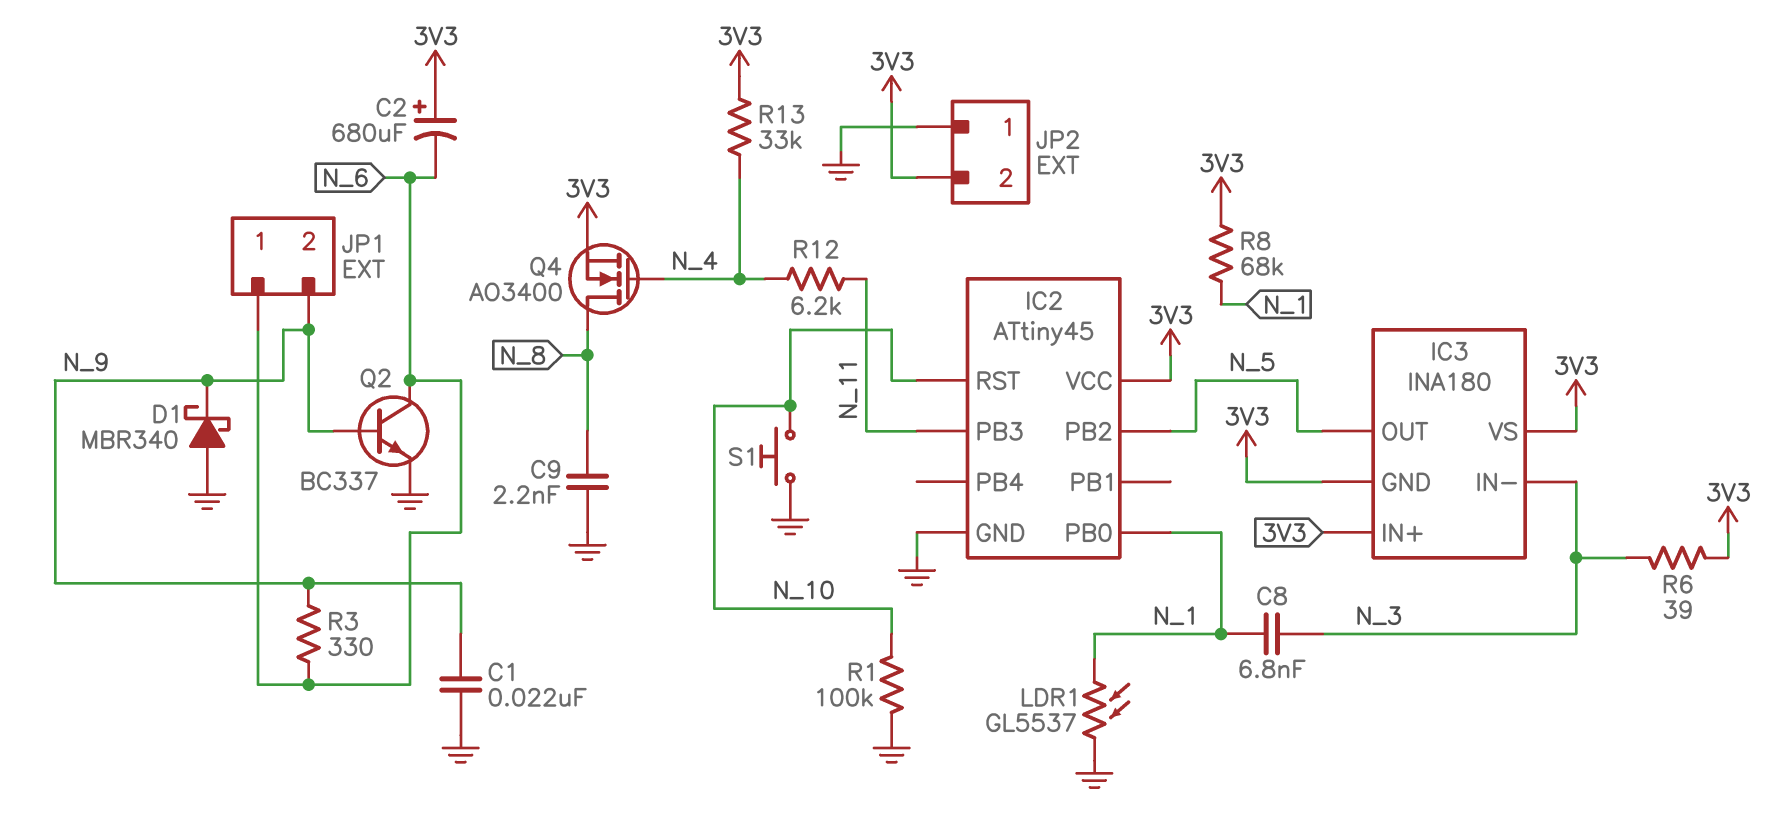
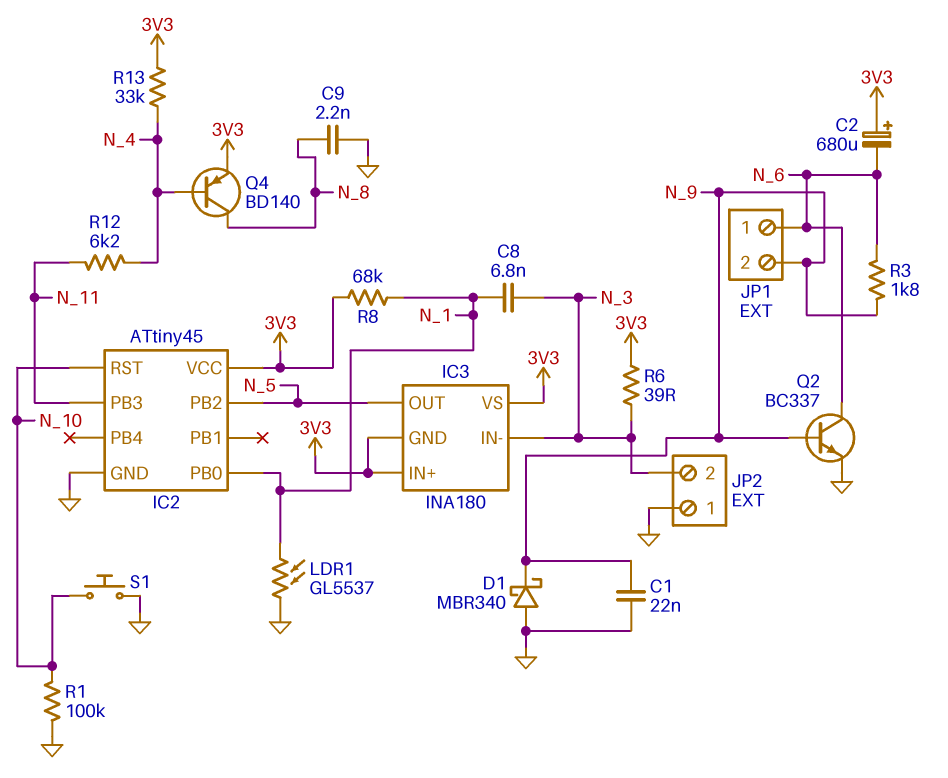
JP2 pin 2: 3V3 -> N_3
Q4: NMOS AO3400 (G N_4, D N_8, S 3V3) -> PNP BD140 (B N_4, C N_8, E 3V3)
R3: 330 (N_6, N_9) -> 1.8k (N_6, N_9)

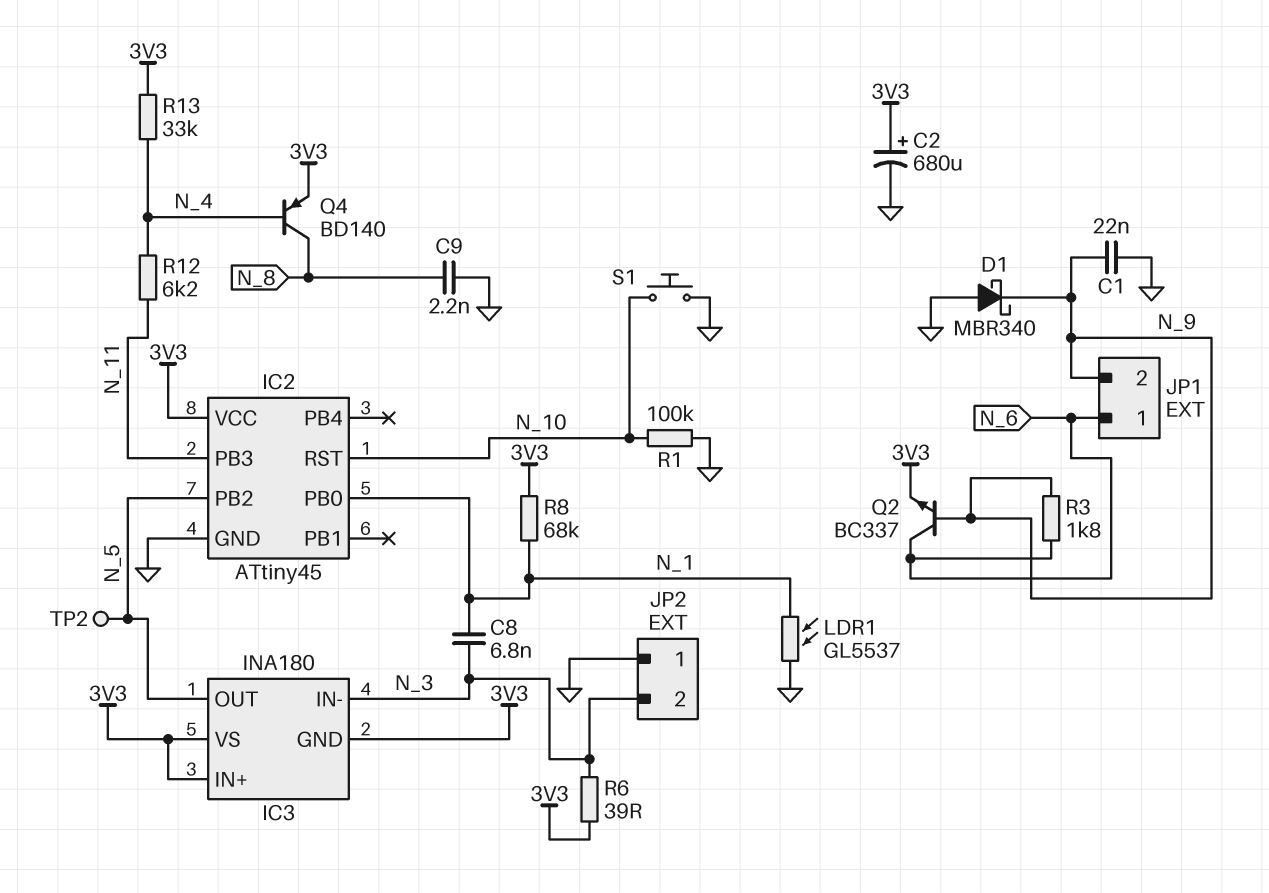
C2: 680uF (plus 3V3, minus N_6) -> 680uF (plus 3V3, minus GND)
Q2: NPN BC337 (B N_9, C N_6, E GND) -> NPN BC337 (B N_9, C N_6, E 3V3)
TP2: none -> test point (N_5)

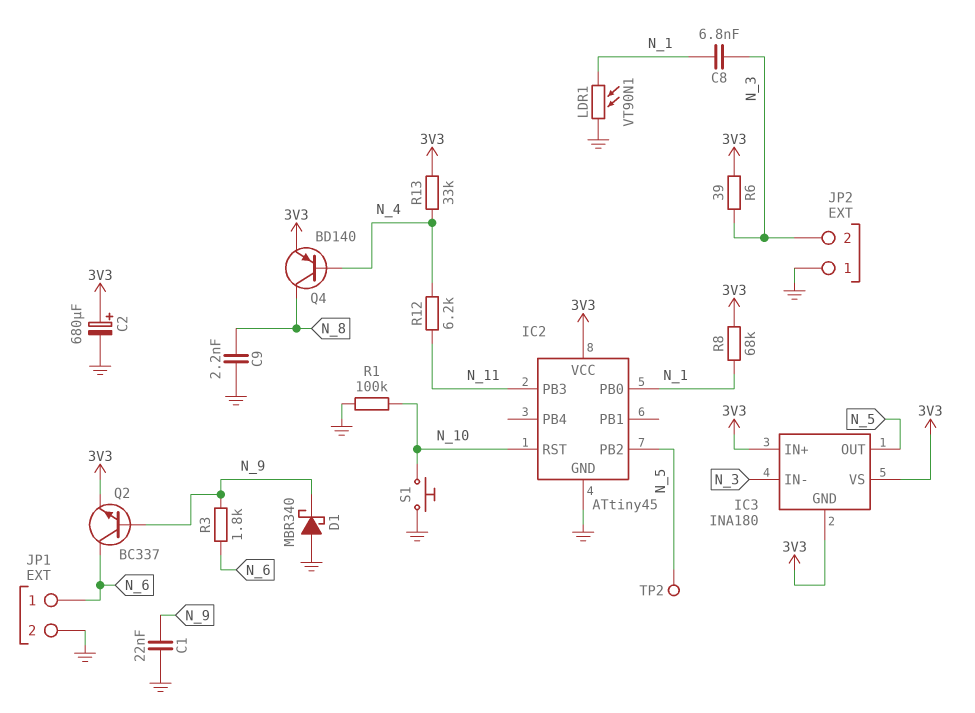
JP1 pin 2: N_9 -> GND
LDR1: GL5537 (GND, N_1) -> VT90N1 (GND, N_1)

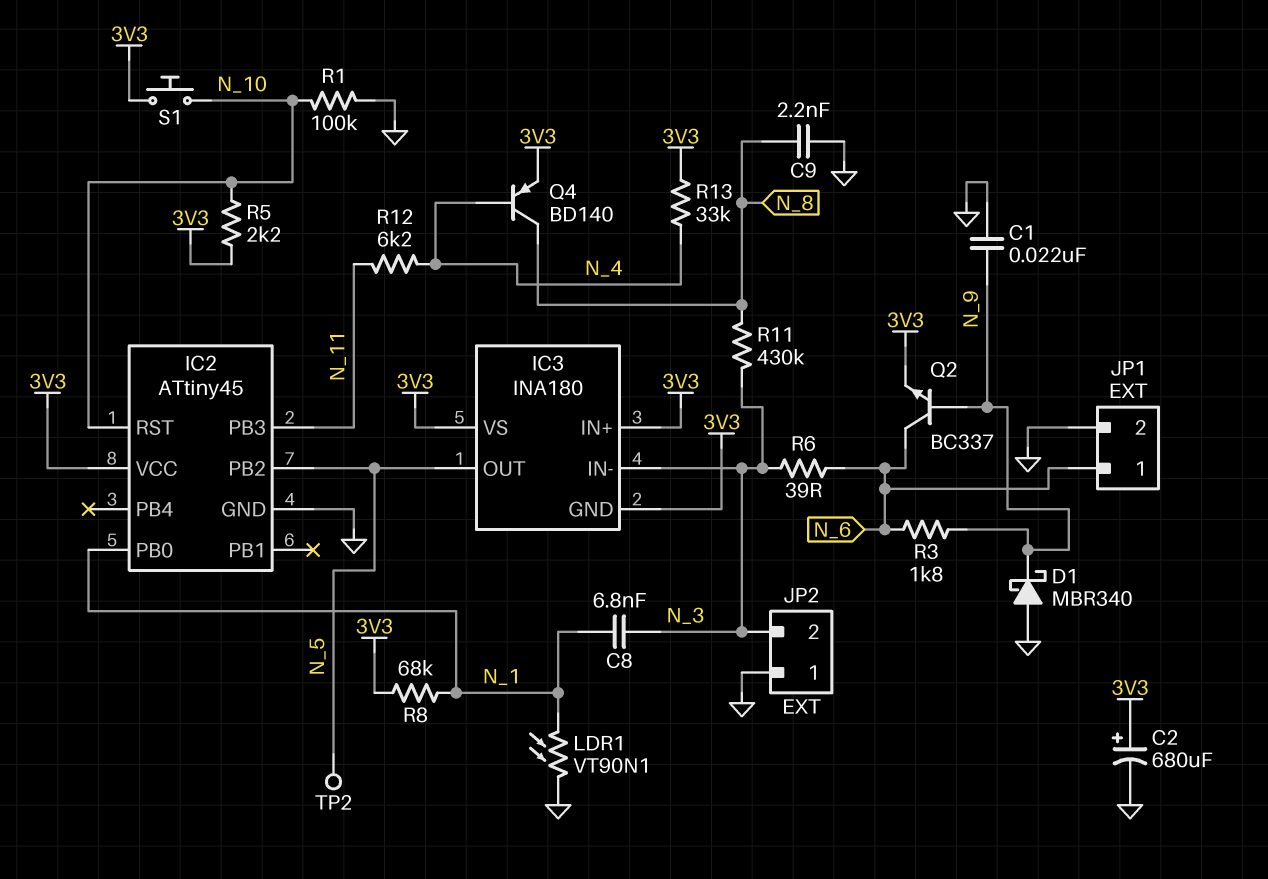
R5: none -> 2.2k (3V3, N_10)
R6: 39 (3V3, N_3) -> 39 (N_3, N_6)
R11: none -> 430k (N_3, N_8)
S1: button (GND, N_10) -> button (3V3, N_10)

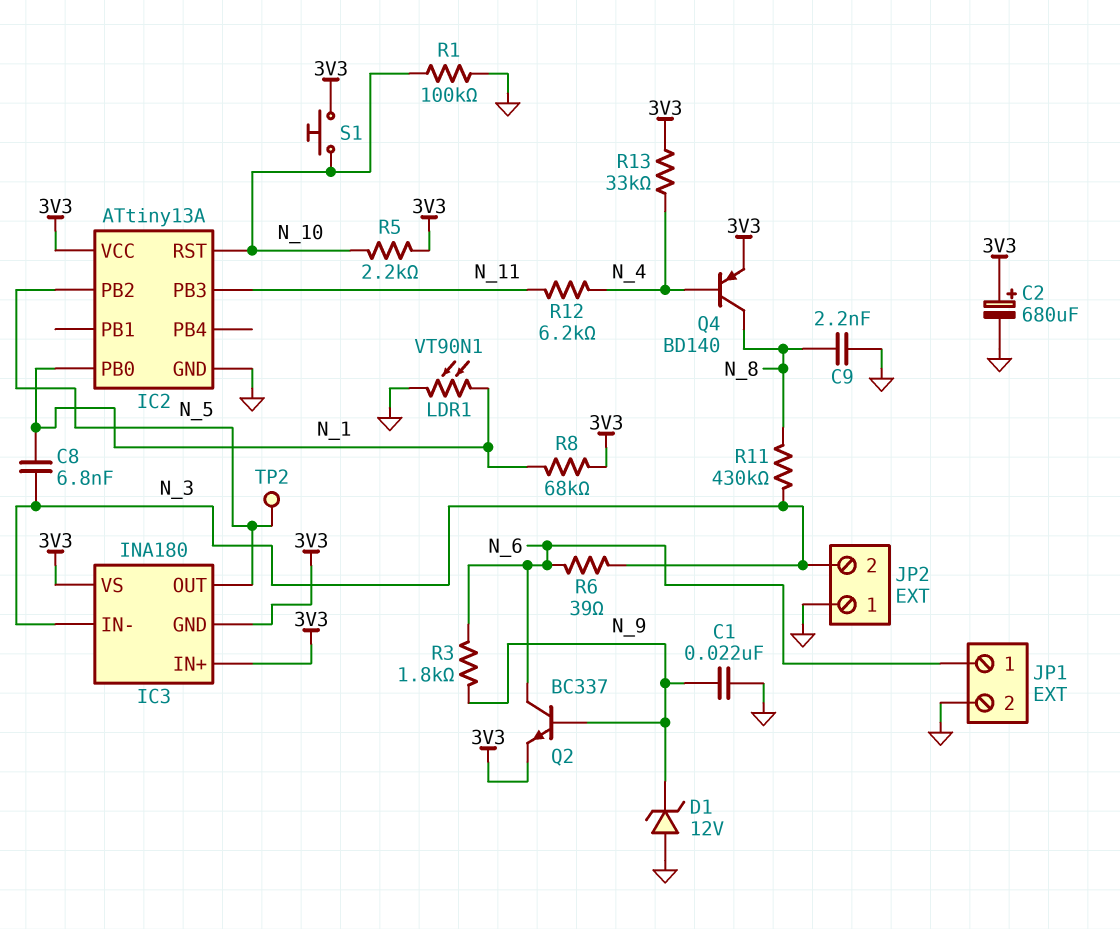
D1: schottky MBR340 (A GND, K N_9) -> zener 12V (A GND, K N_9)
IC2: ATtiny45 -> ATtiny13A

